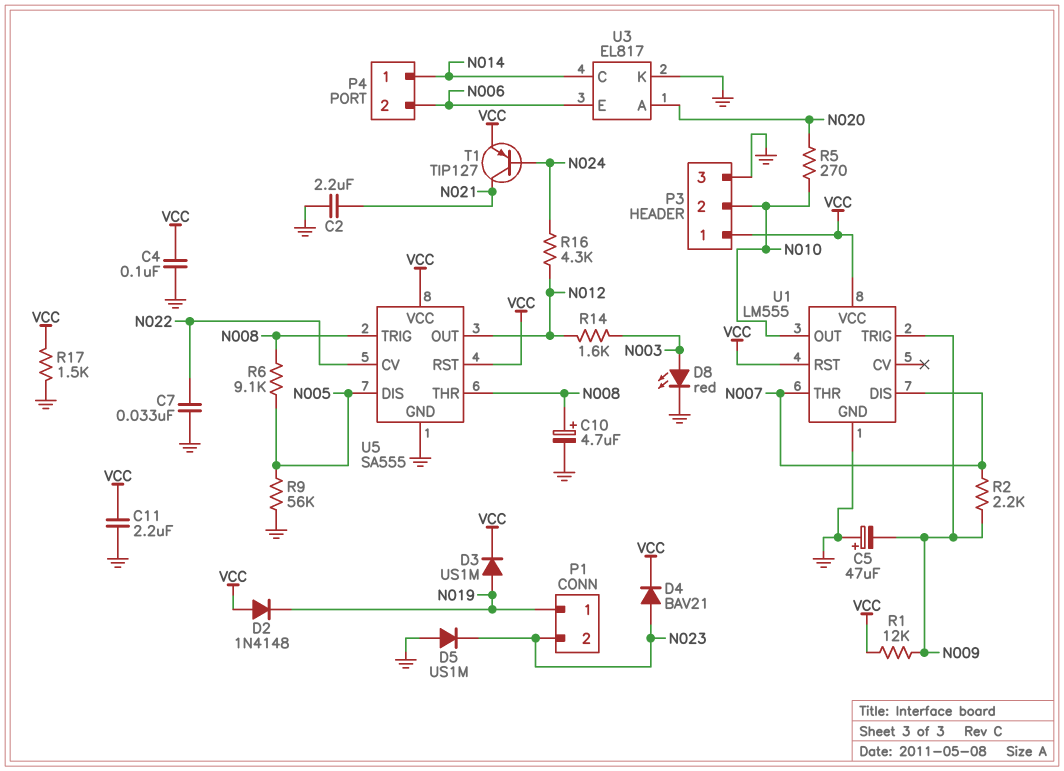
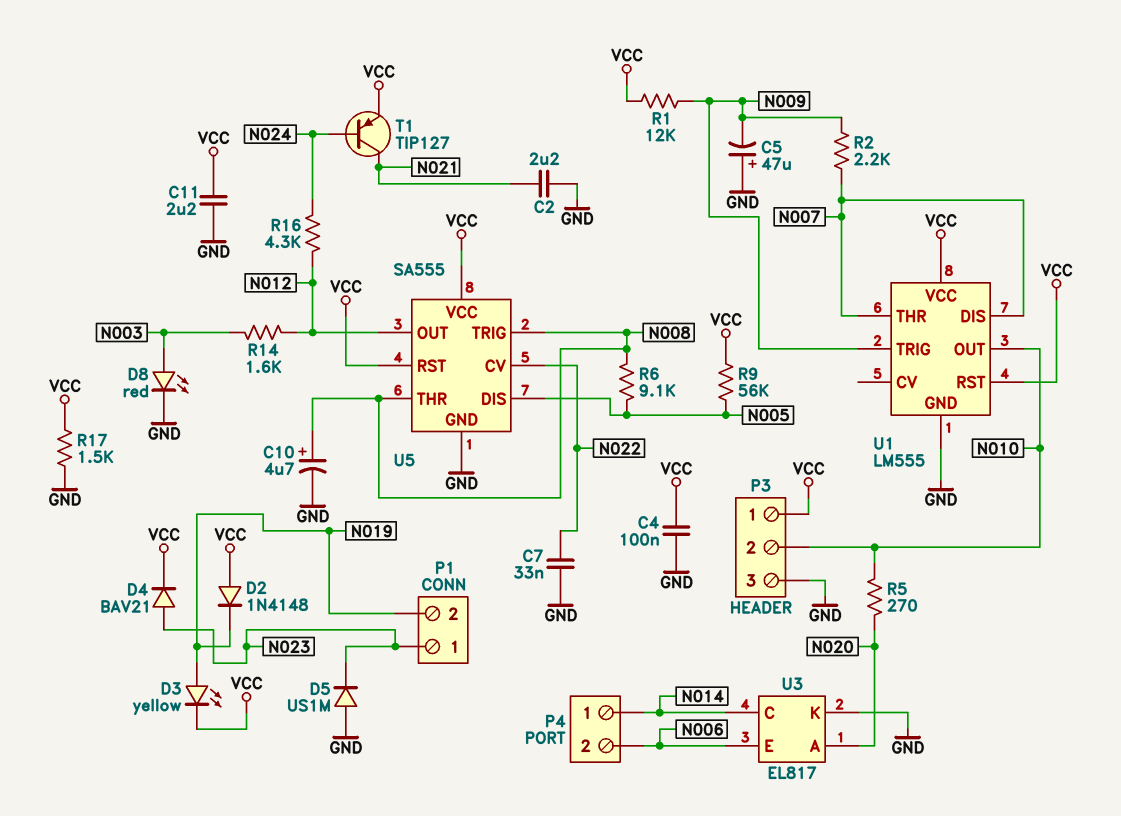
D3: diode US1M (A N019, K VCC) -> LED yellow (A N019, K VCC)
P1 pin 1: N019 -> N023
P1 pin 2: N023 -> N019
R9: 56k (GND, N005) -> 56k (N005, VCC)

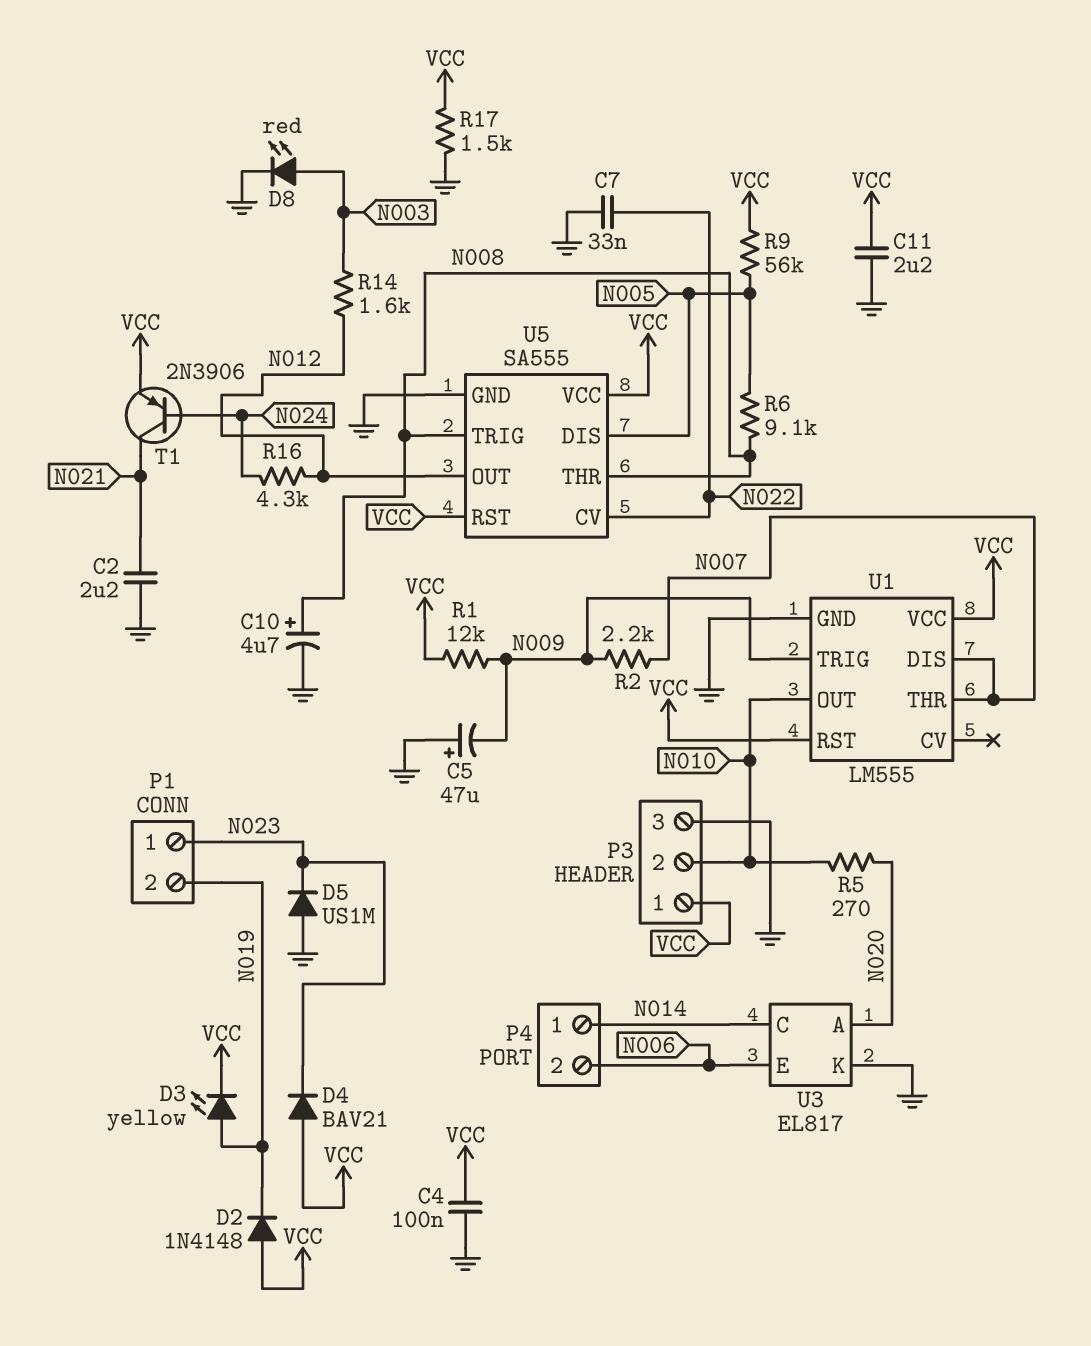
D4: diode BAV21 (A N023, K VCC) -> diode BAV21 (A VCC, K N023)
T1: PNP TIP127 (B N024, C N021, E VCC) -> PNP 2N3906 (B N024, C N021, E VCC)

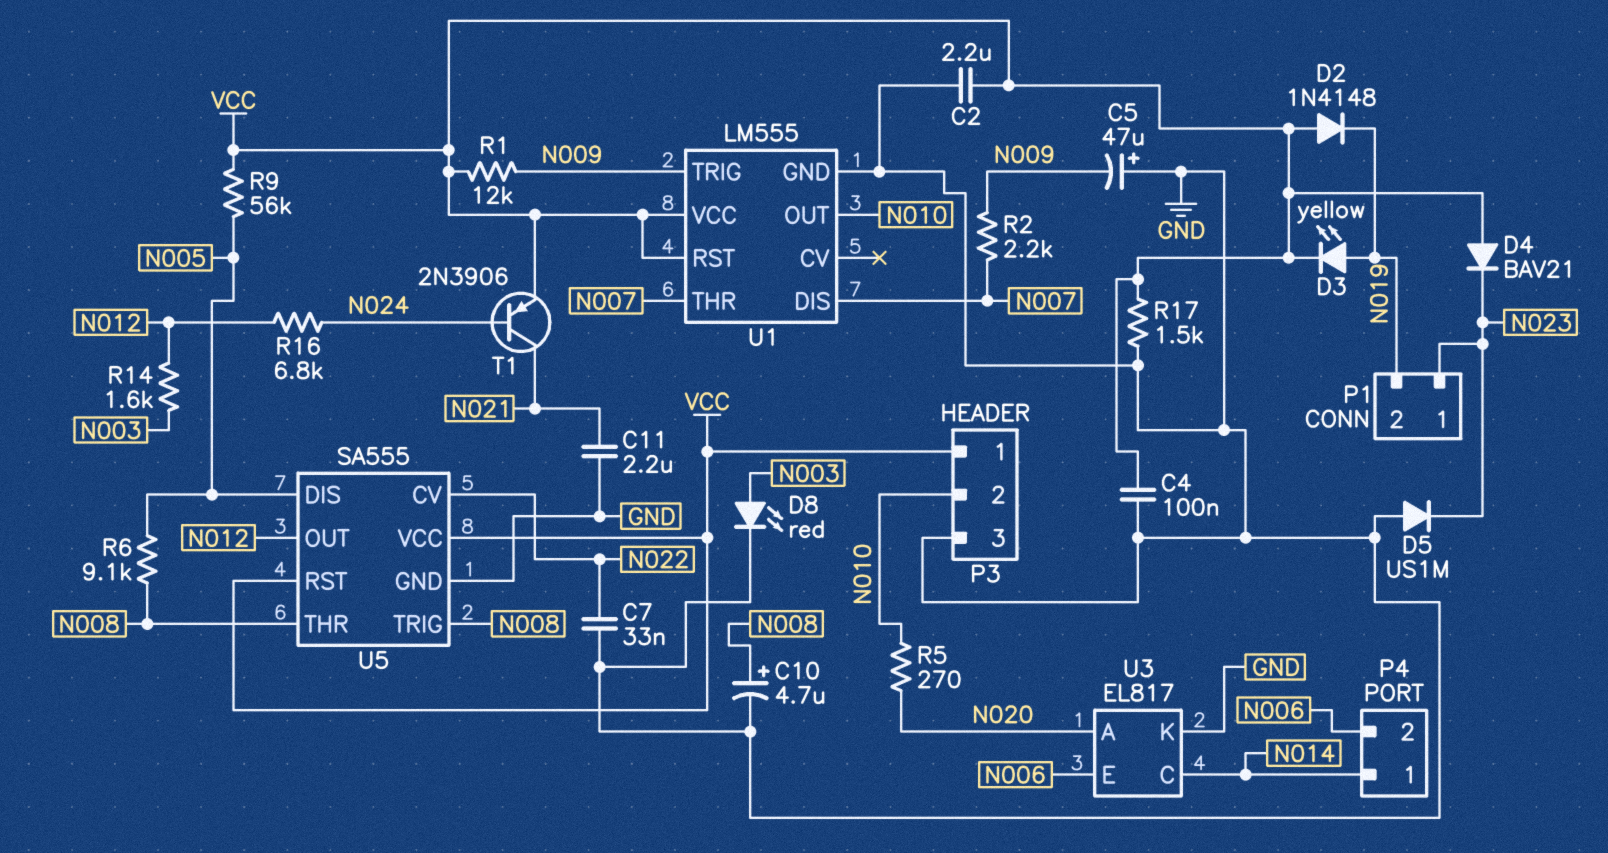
C2: 2.2uF (GND, N021) -> 2.2uF (GND, VCC)
C11: 2.2uF (GND, VCC) -> 2.2uF (GND, N021)
R16: 4.3k (N012, N024) -> 6.8k (N012, N024)

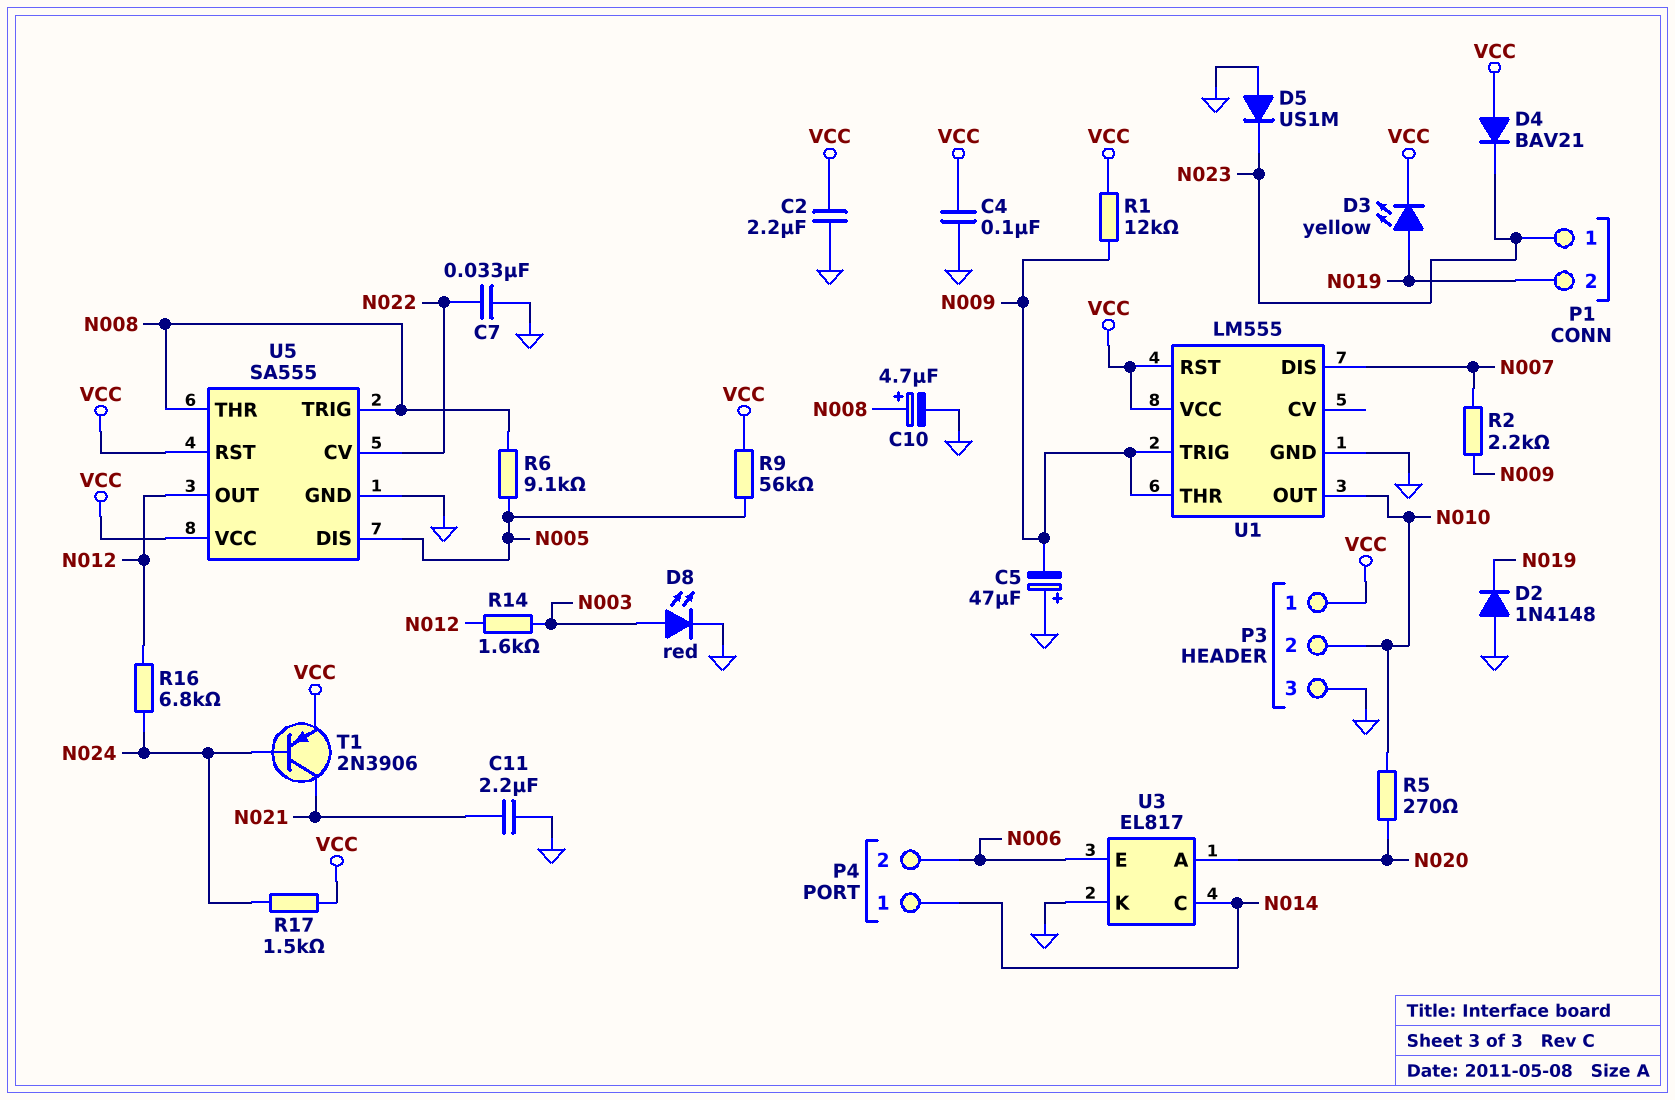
D2: diode 1N4148 (A VCC, K N019) -> diode 1N4148 (A GND, K N019)
R17: 1.5k (GND, VCC) -> 1.5k (N024, VCC)
U1 pin THR: N007 -> N009

